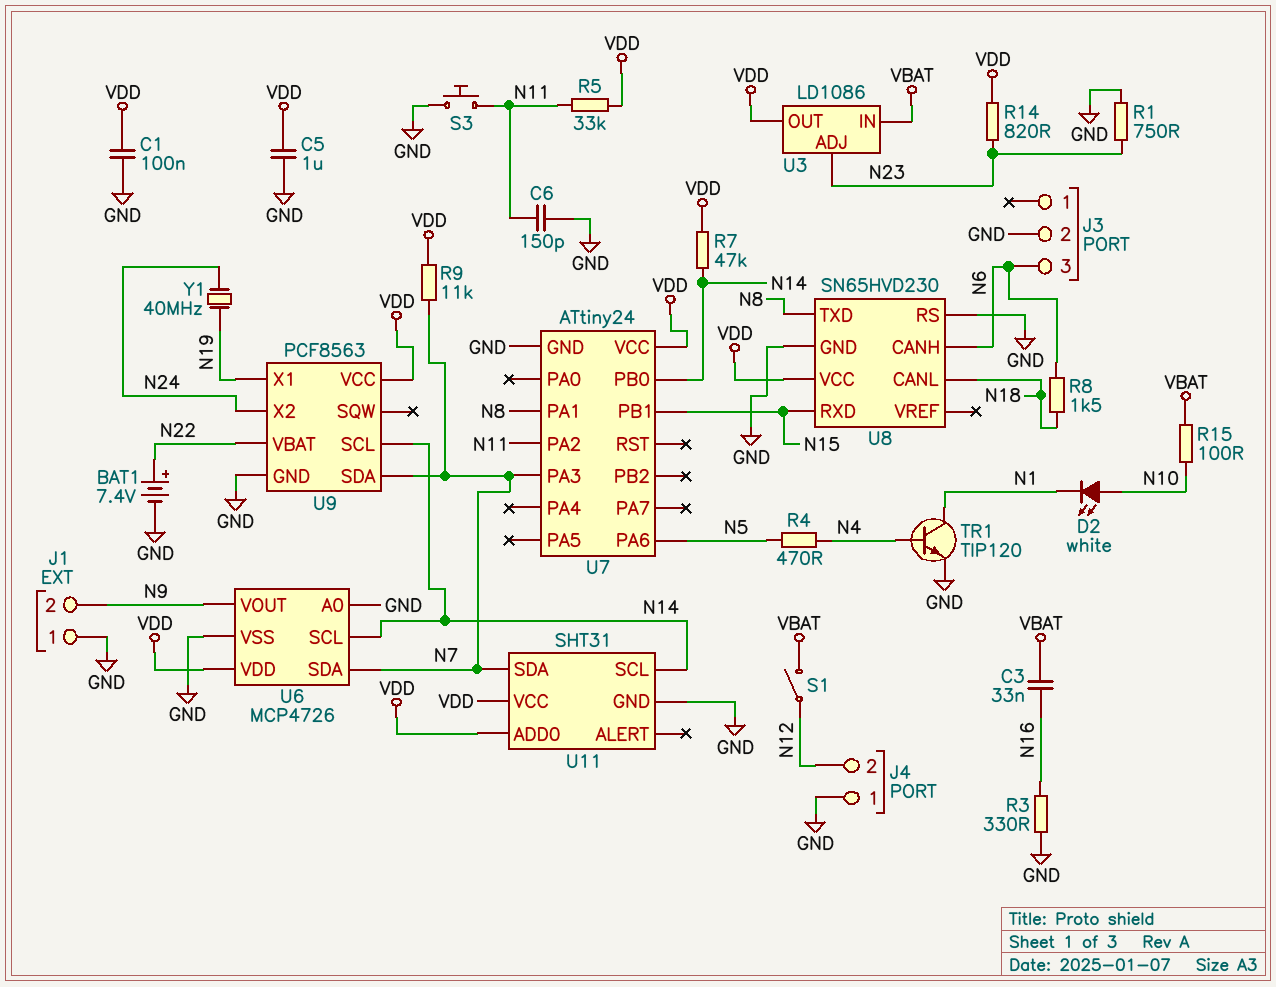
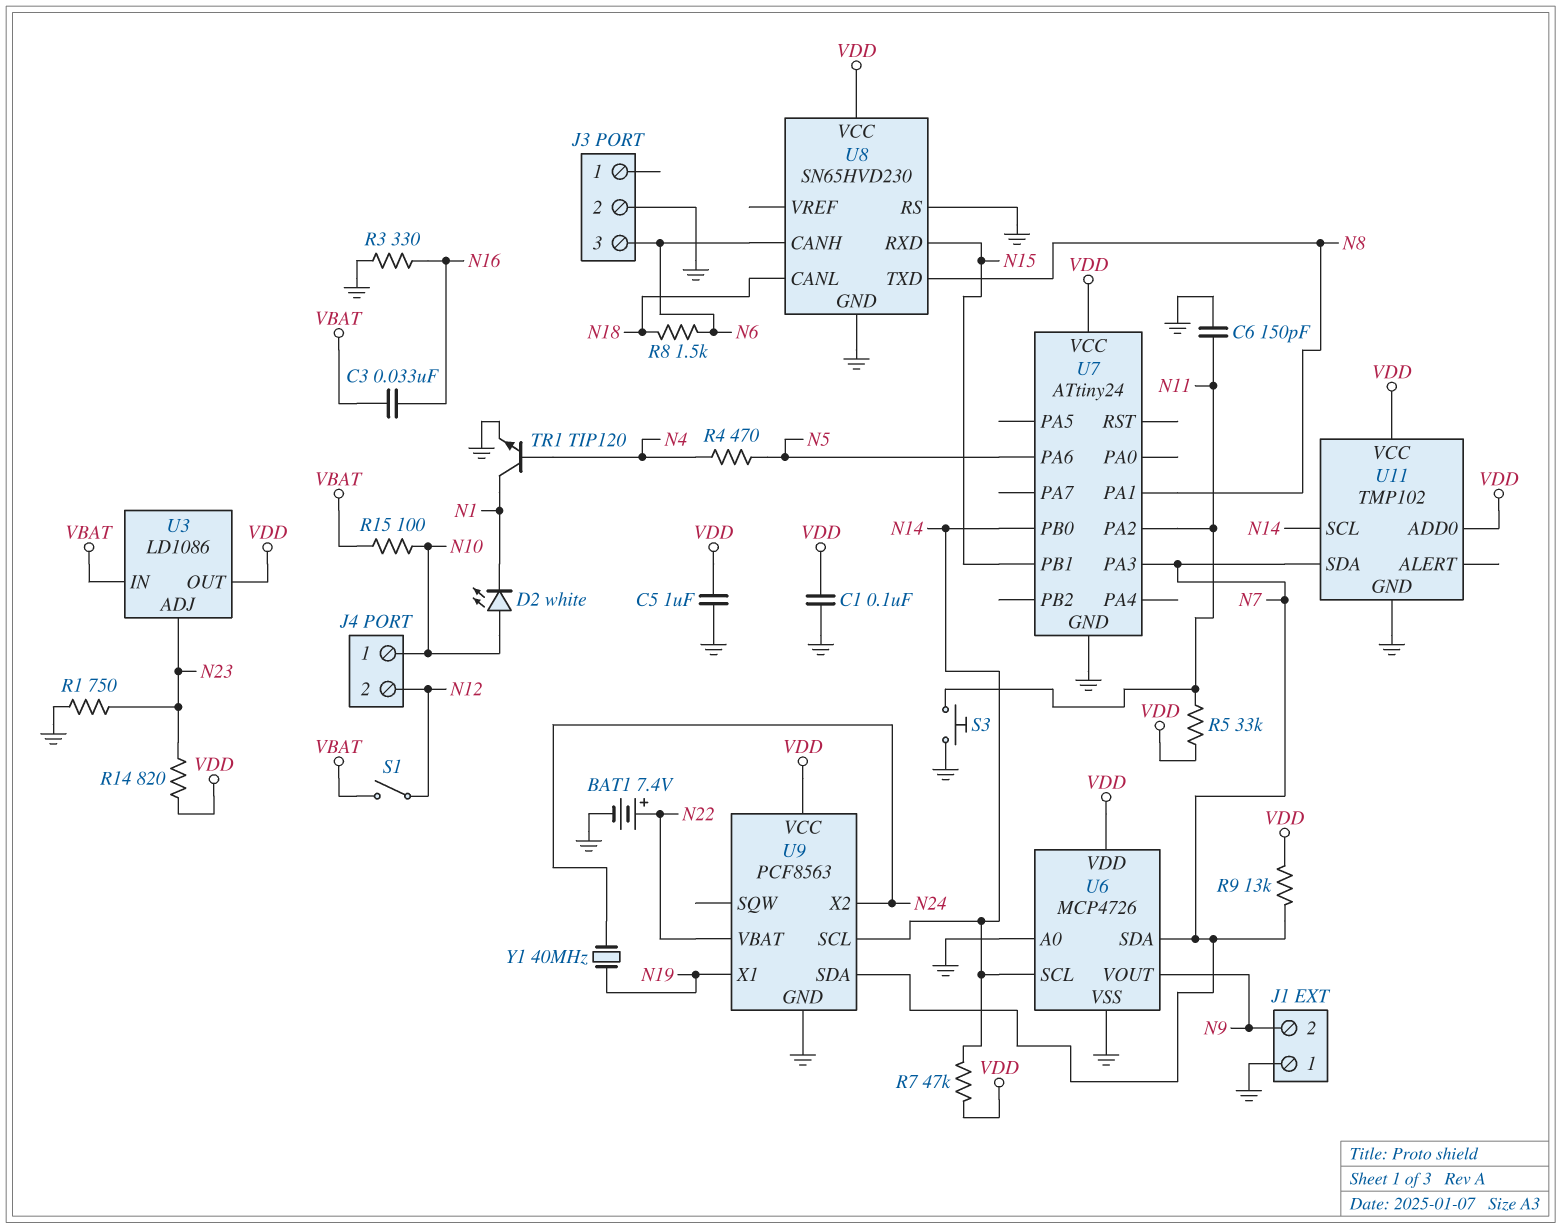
J4 pin 1: GND -> N10
R9: 11k (N7, VDD) -> 13k (N7, VDD)
U11: SHT31 -> TMP102

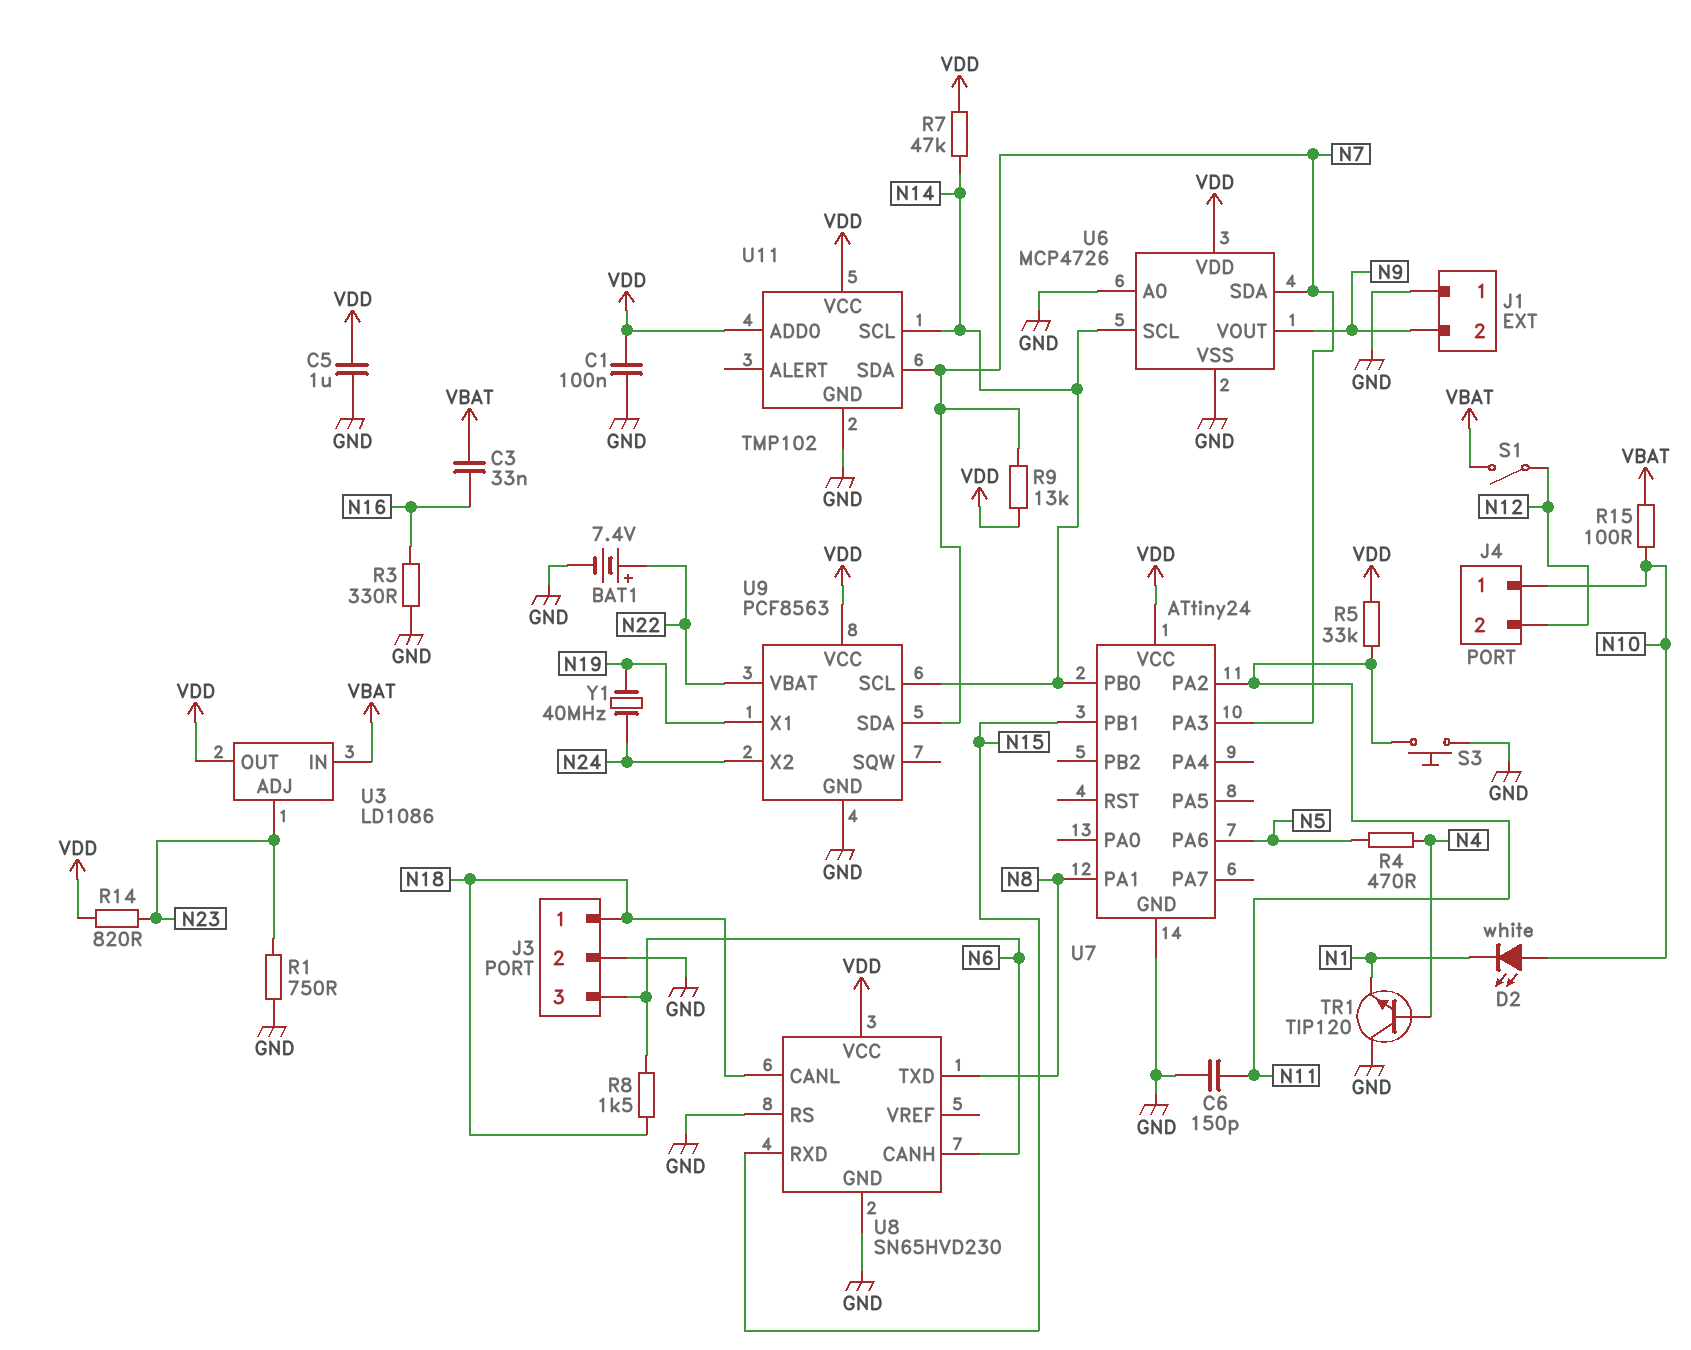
J3 pin 1: none -> N18
TR1: NPN TIP120 (B N4, C N1, E GND) -> NPN TIP120 (B N4, C GND, E N1)

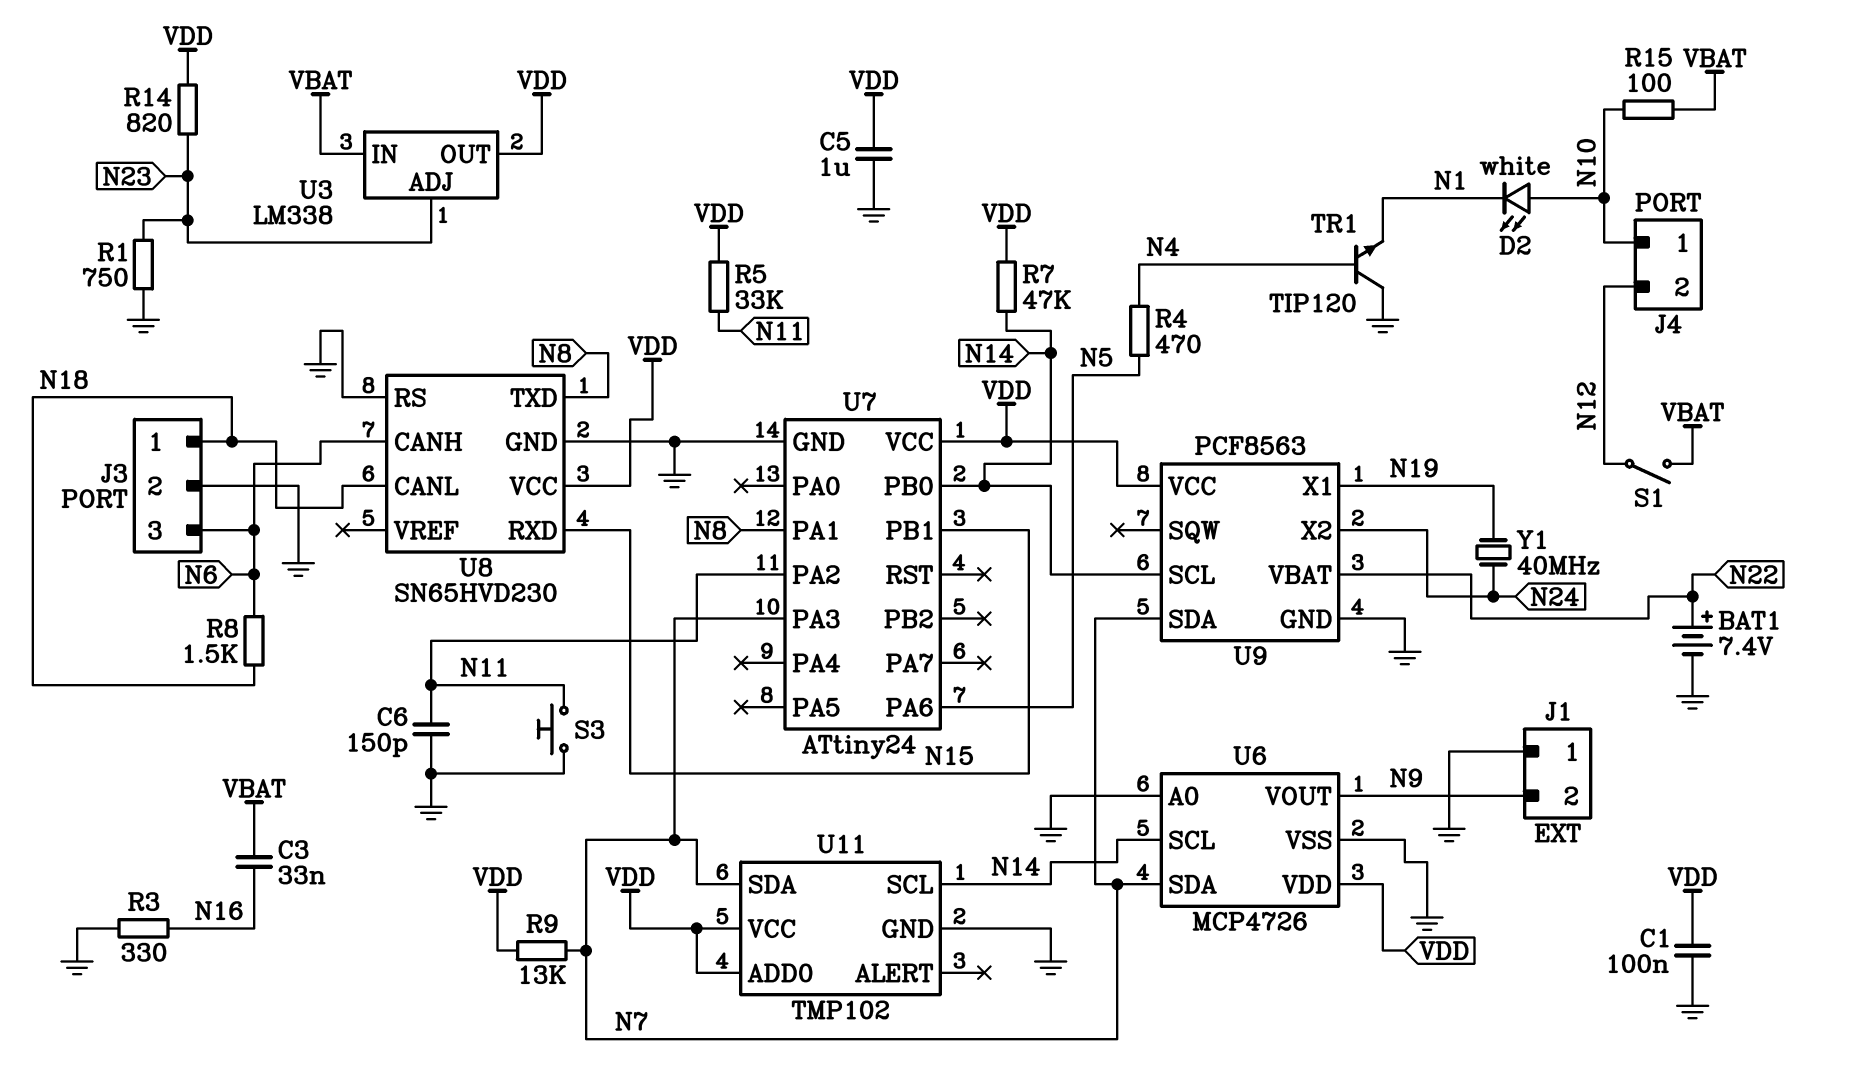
U3: LD1086 -> LM338

